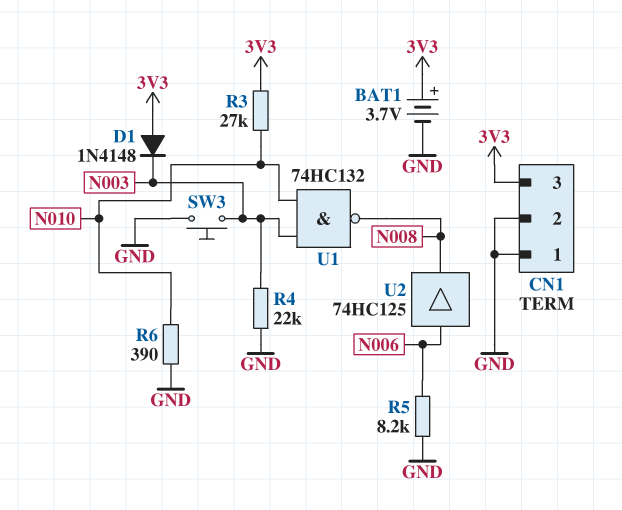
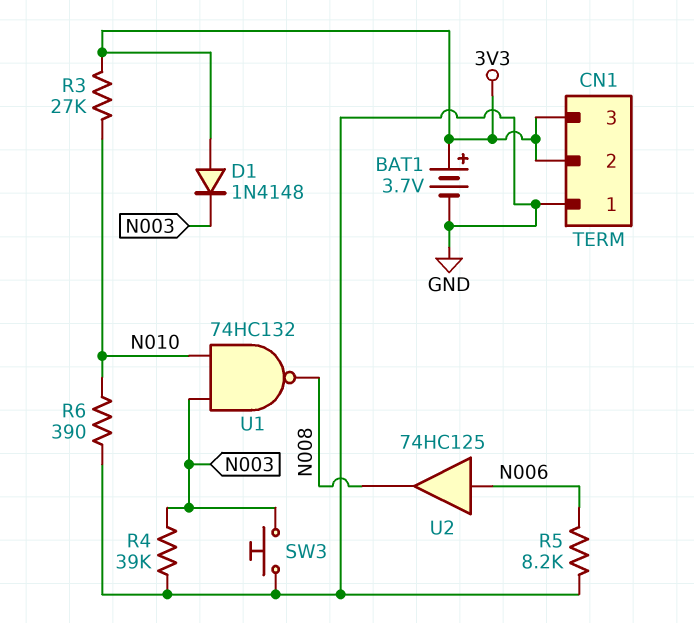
CN1 pin 2: GND -> 3V3
R4: 22k (GND, N003) -> 39k (GND, N003)

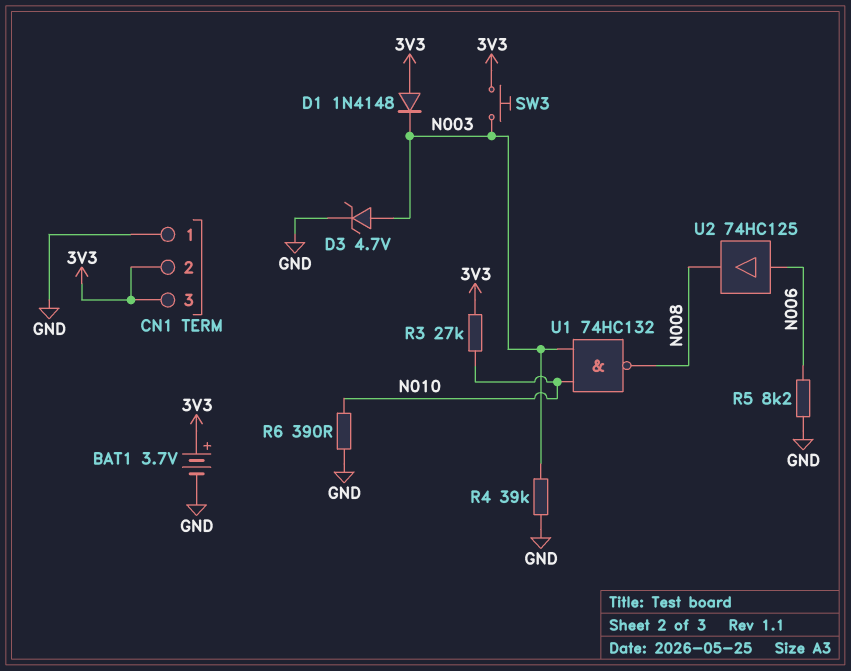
D3: none -> zener 4.7V (A N003, K GND)
SW3: button (GND, N003) -> button (3V3, N003)

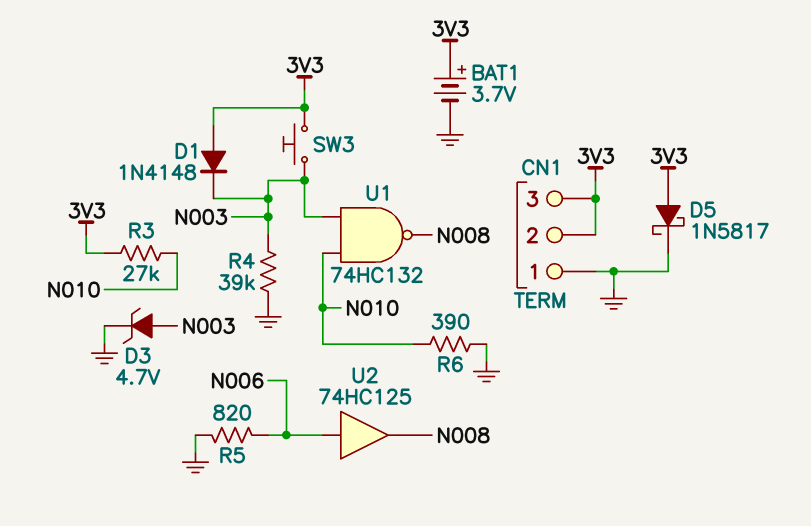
D5: none -> schottky 1N5817 (A 3V3, K GND)
R5: 8.2k (GND, N006) -> 820 (GND, N006)

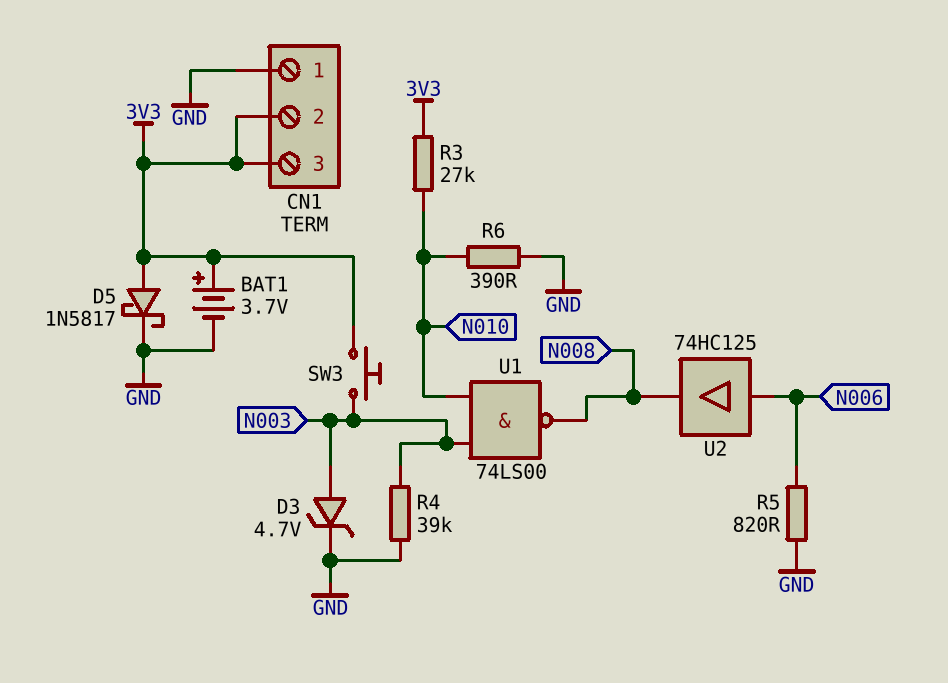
D1: diode 1N4148 (A 3V3, K N003) -> none
U1: NAND 74HC132 (in N003, in N010, out N008) -> NAND 74LS00 (in N003, in N010, out N008)

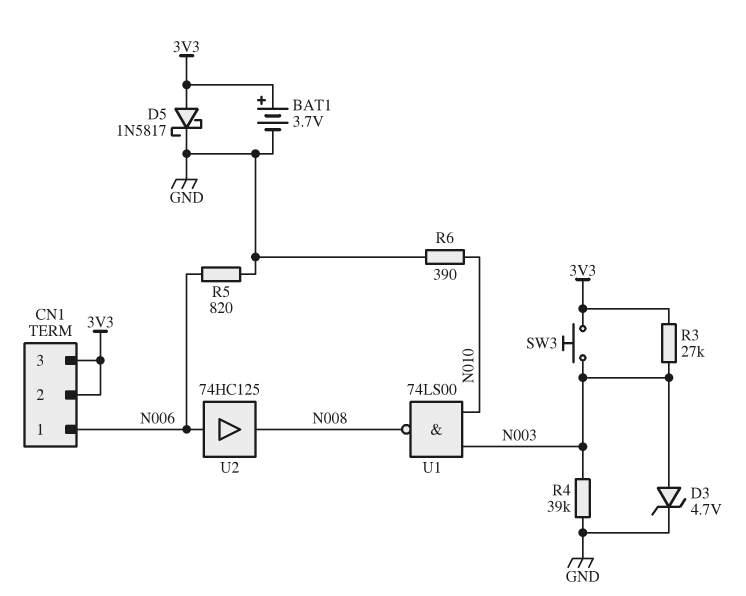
CN1 pin 1: GND -> N006
R3: 27k (3V3, N010) -> 27k (3V3, N003)

